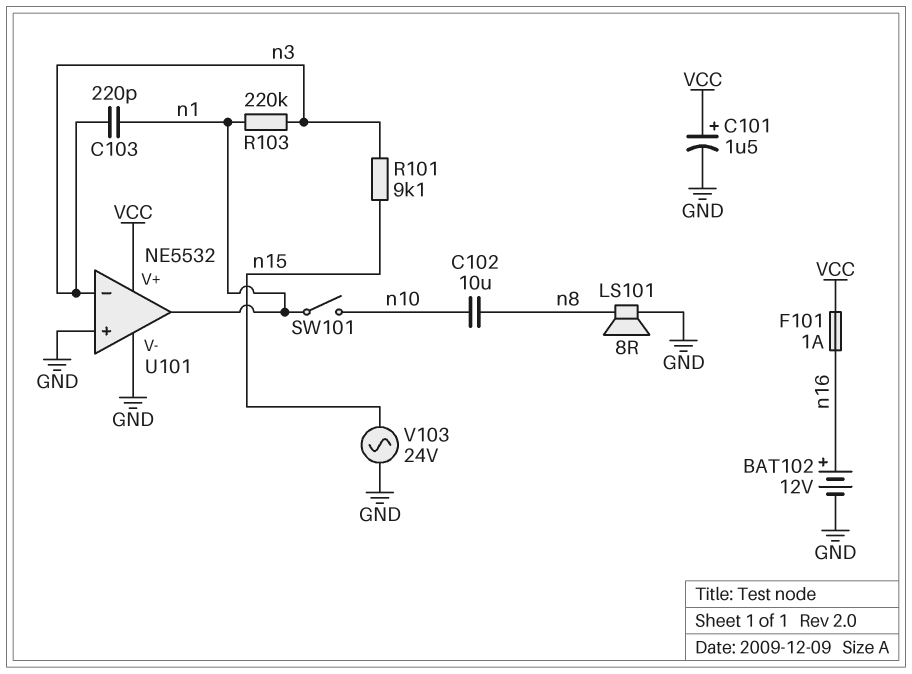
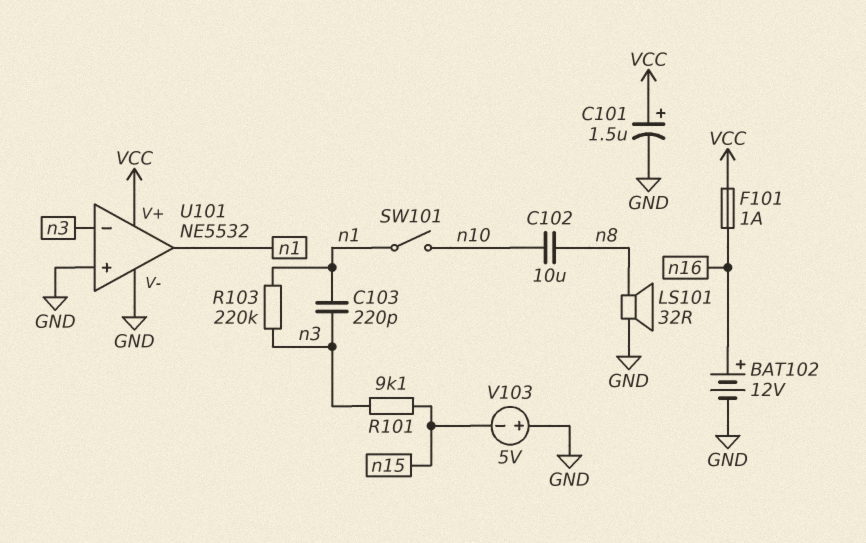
LS101: speaker 8R (GND, n8) -> speaker 32R (GND, n8)
V103: AC 24V (GND, n15) -> 5V (plus GND, minus n15)

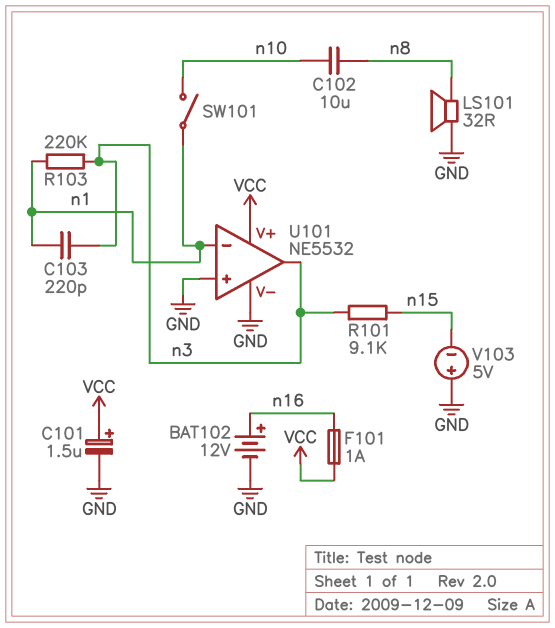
U101 pin in-: n3 -> n1
U101 pin out: n1 -> n3

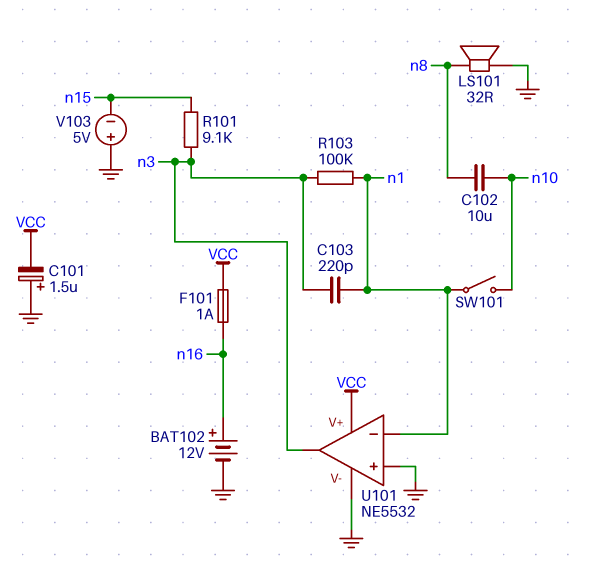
C101: 1.5uF (plus VCC, minus GND) -> 1.5uF (plus GND, minus VCC)
R103: 220k (n1, n3) -> 100k (n1, n3)

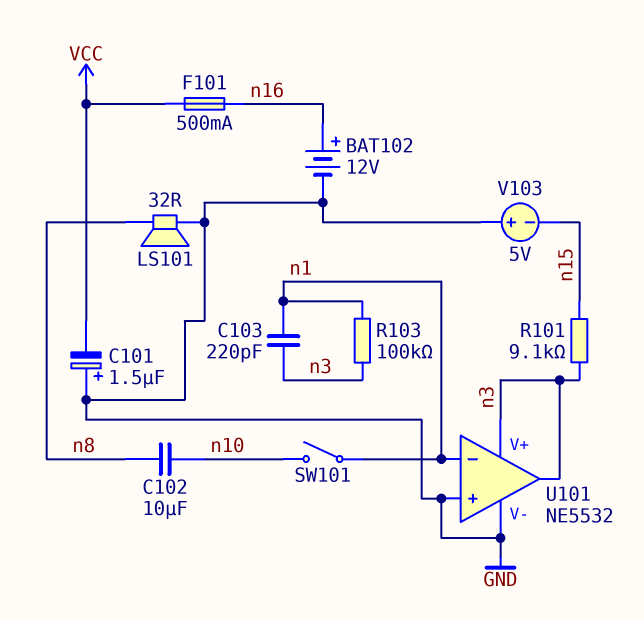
F101: 1A (VCC, n16) -> 500mA (VCC, n16)
U101 pin V+: VCC -> n3

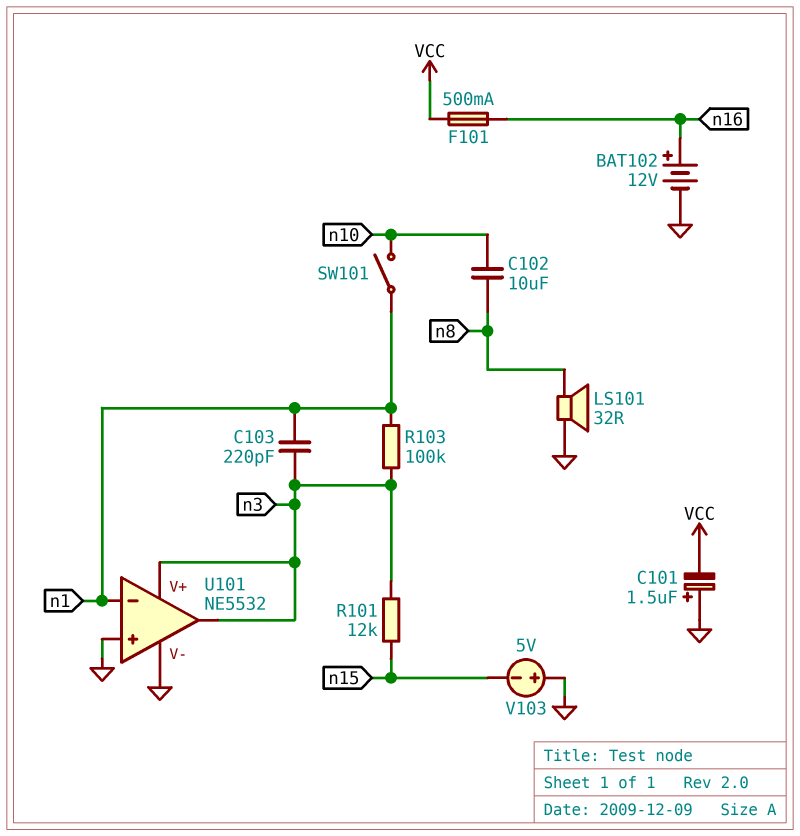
R101: 9.1k (n3, n15) -> 12k (n3, n15)

